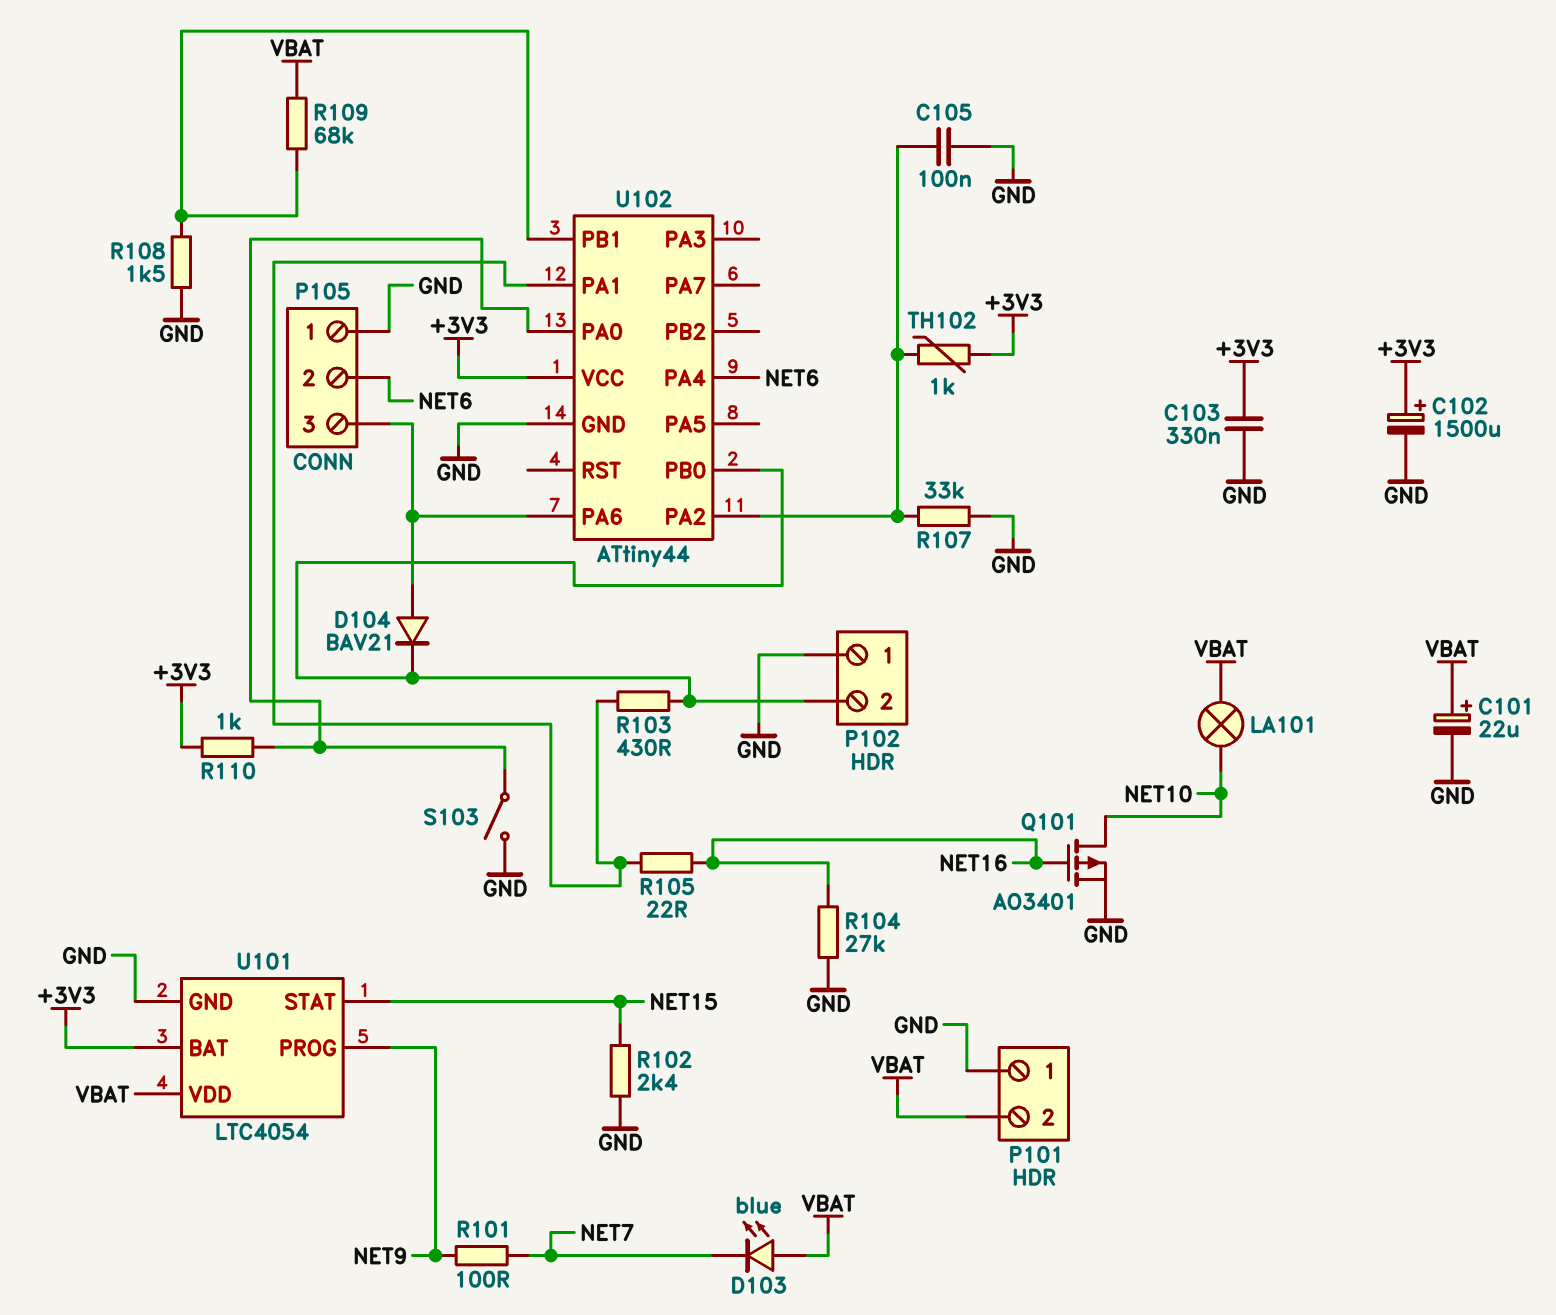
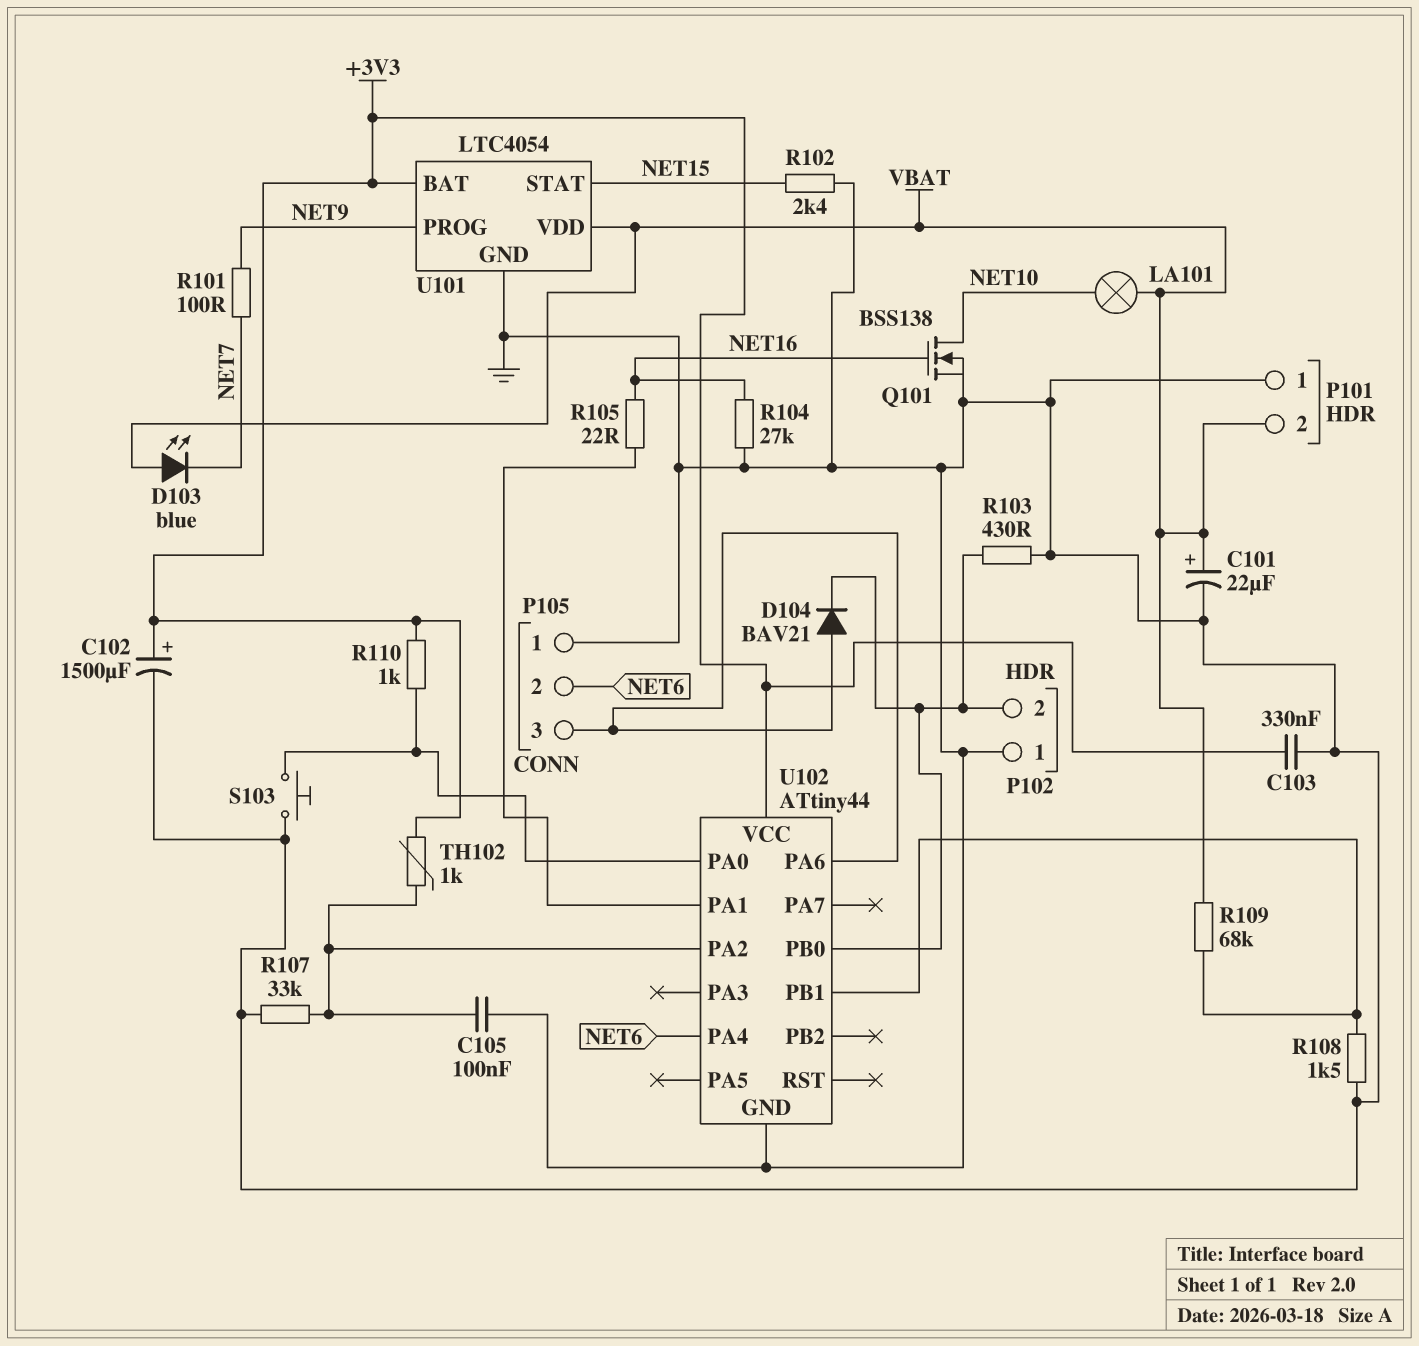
Q101: PMOS AO3401 (G NET16, D NET10, S GND) -> NMOS BSS138 (G NET16, D NET10, S GND)
R103: 430 (P102/2, U102/PA1) -> 430 (GND, P102/2)
S103: switch (GND, U102/PA0) -> button (GND, U102/PA0)

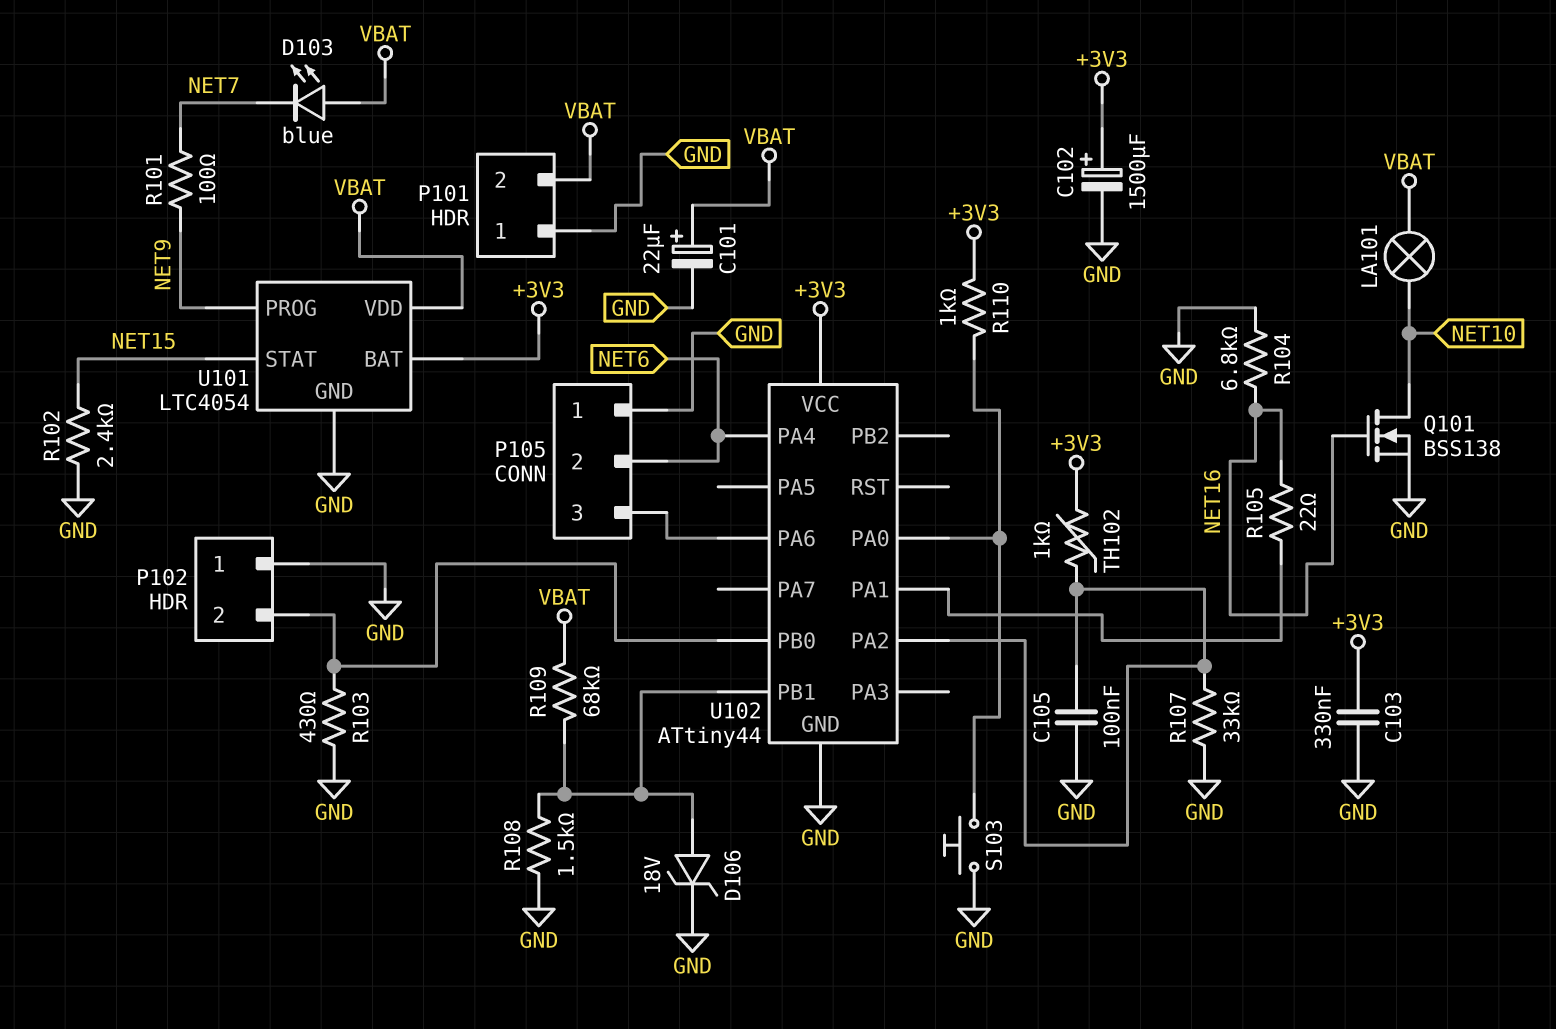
D104: diode BAV21 (A P105/3, K P102/2) -> none
D106: none -> zener 18V (A U102/PB1, K GND)
R104: 27k (GND, NET16) -> 6.8k (GND, NET16)

